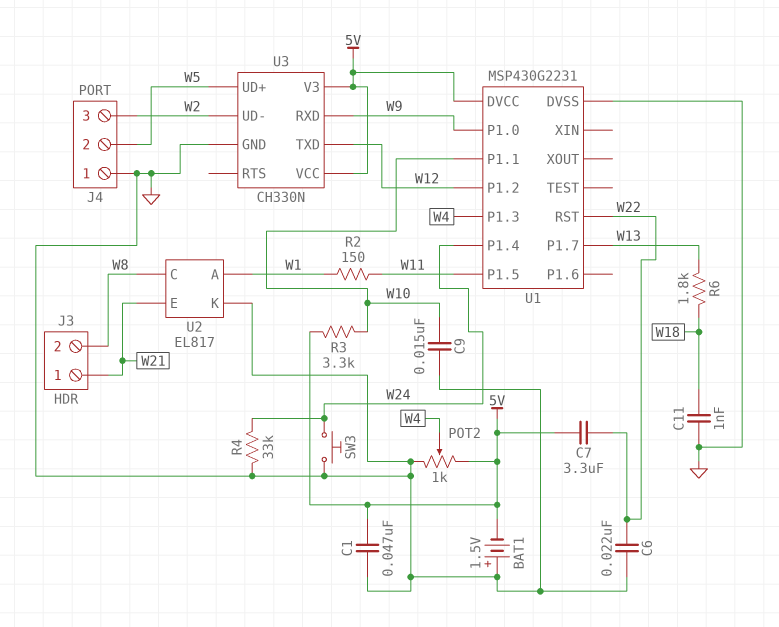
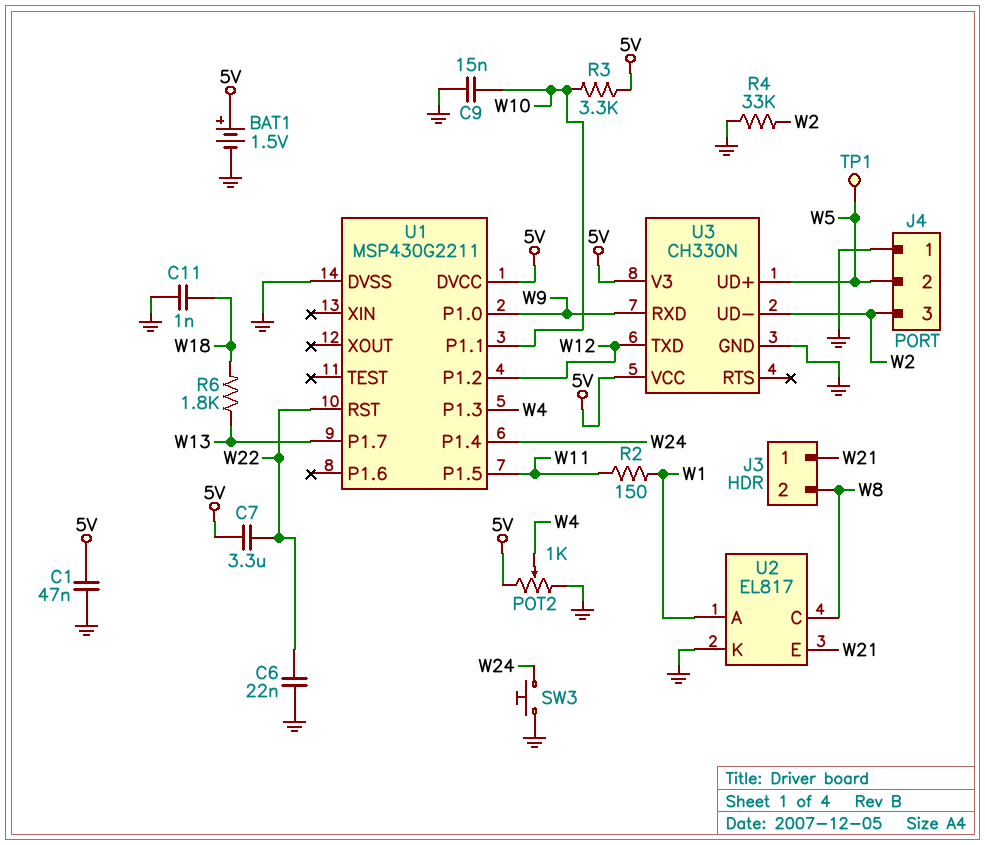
BAT1: 1.5V (plus GND, minus 5V) -> 1.5V (plus 5V, minus GND)
R4: 33k (GND, W24) -> 33k (GND, W2)
TP1: none -> test point (W5)
U1: MSP430G2231 -> MSP430G2211

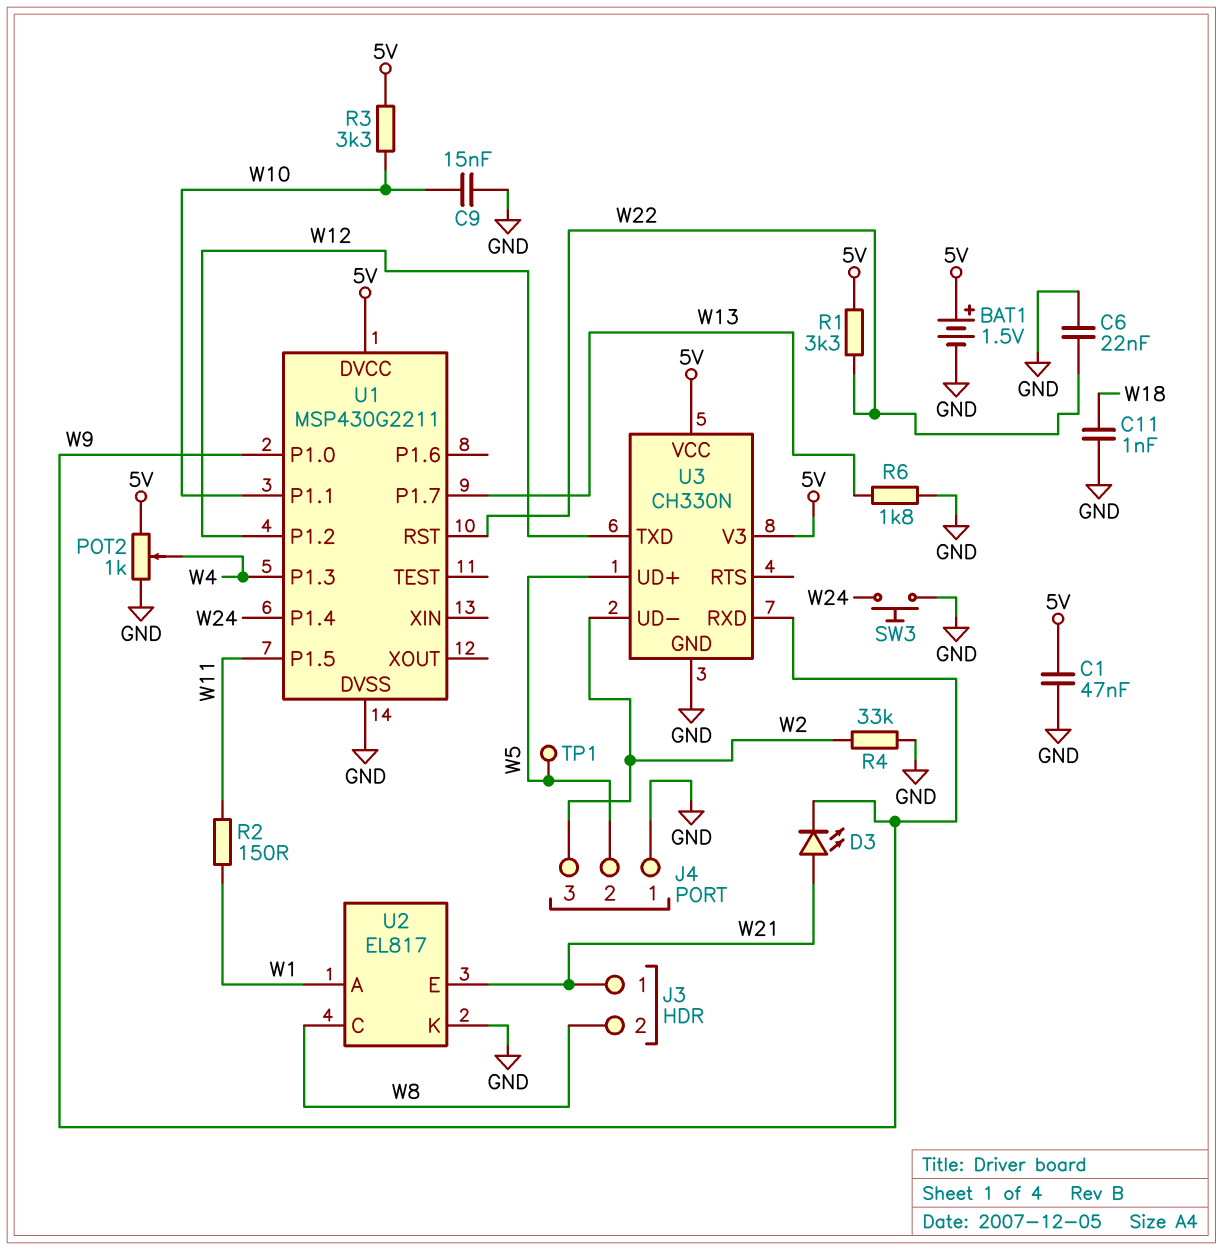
C7: 3.3uF (5V, W22) -> none
D3: none -> LED (A W21, K W9)
R1: none -> 3.3k (5V, W22)
R6: 1.8k (W13, W18) -> 1.8k (GND, W13)

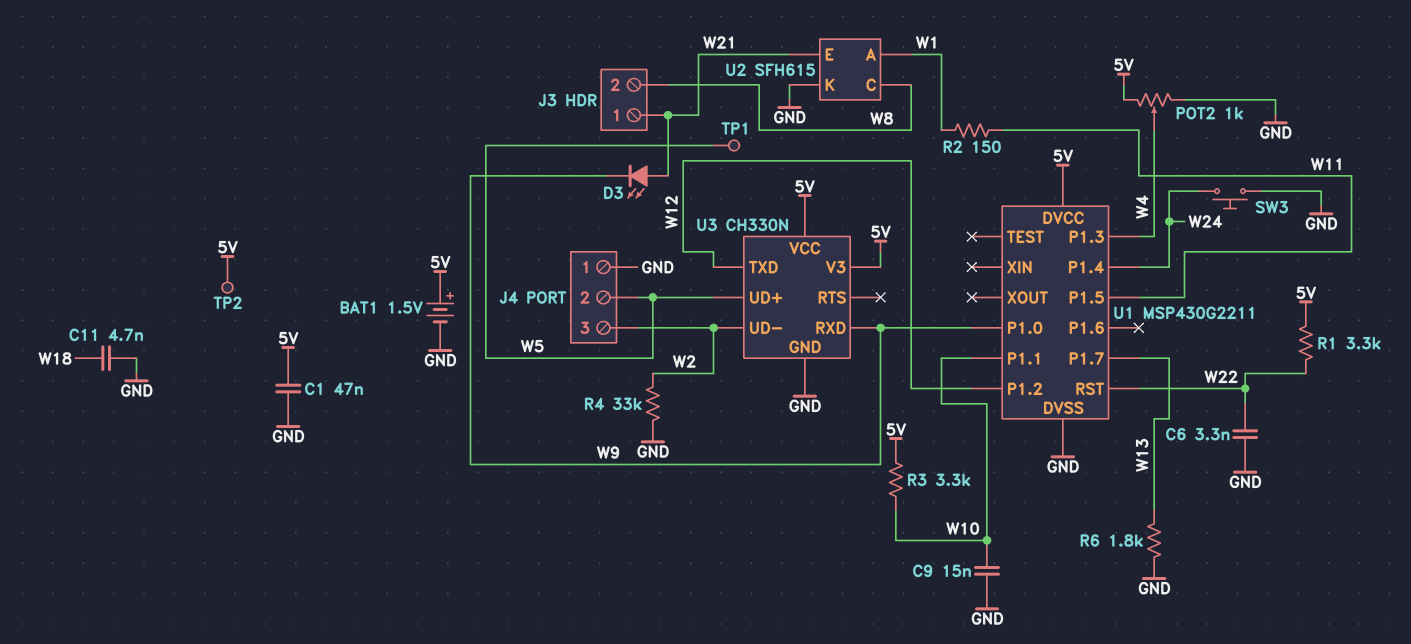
C6: 22nF (GND, W22) -> 3.3nF (GND, W22)
C11: 1nF (GND, W18) -> 4.7nF (GND, W18)
TP2: none -> test point (5V)
U2: EL817 -> SFH615

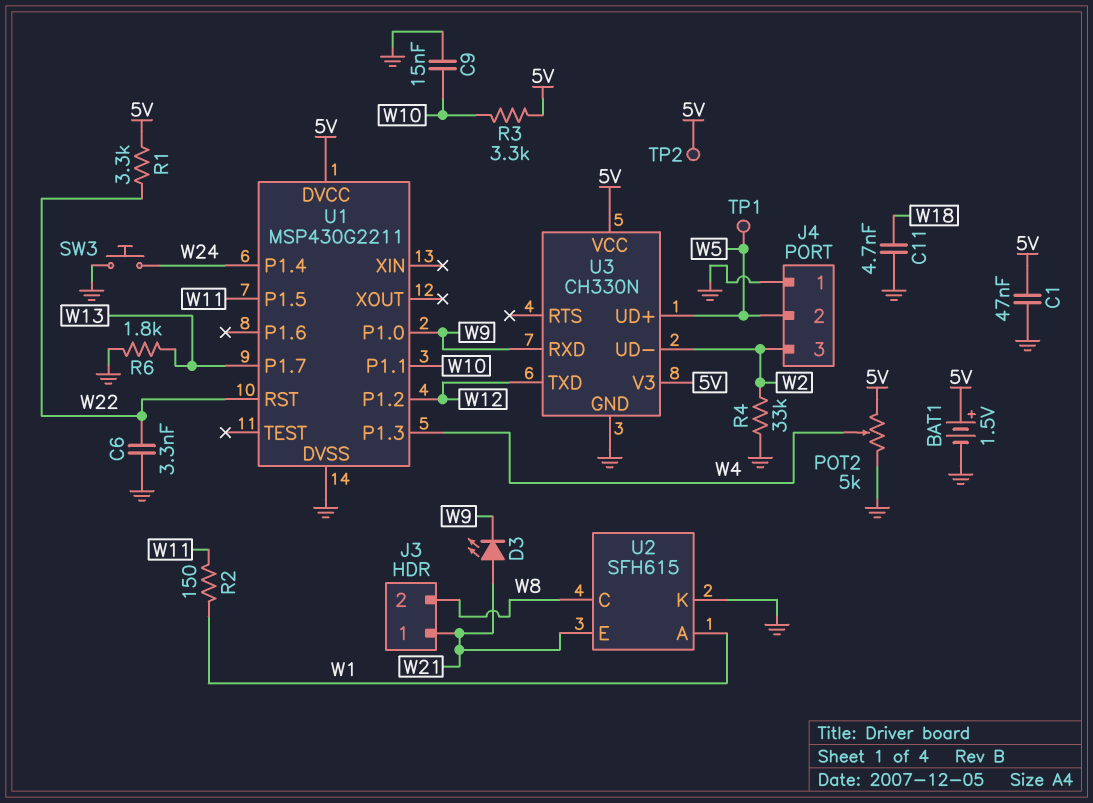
POT2: 1k (5V, GND, wiper W4) -> 5k (5V, GND, wiper W4)

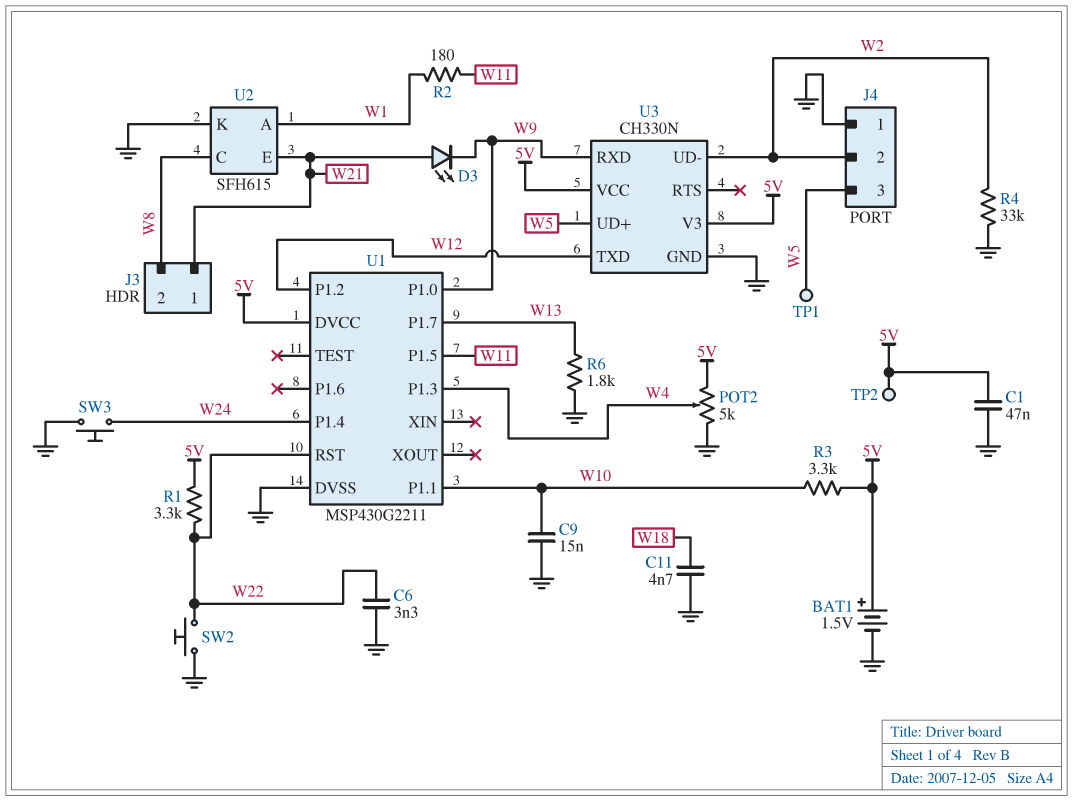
J4 pin 2: W5 -> W2
J4 pin 3: W2 -> W5
R2: 150 (W1, W11) -> 180 (W1, W11)
SW2: none -> button (GND, W22)

